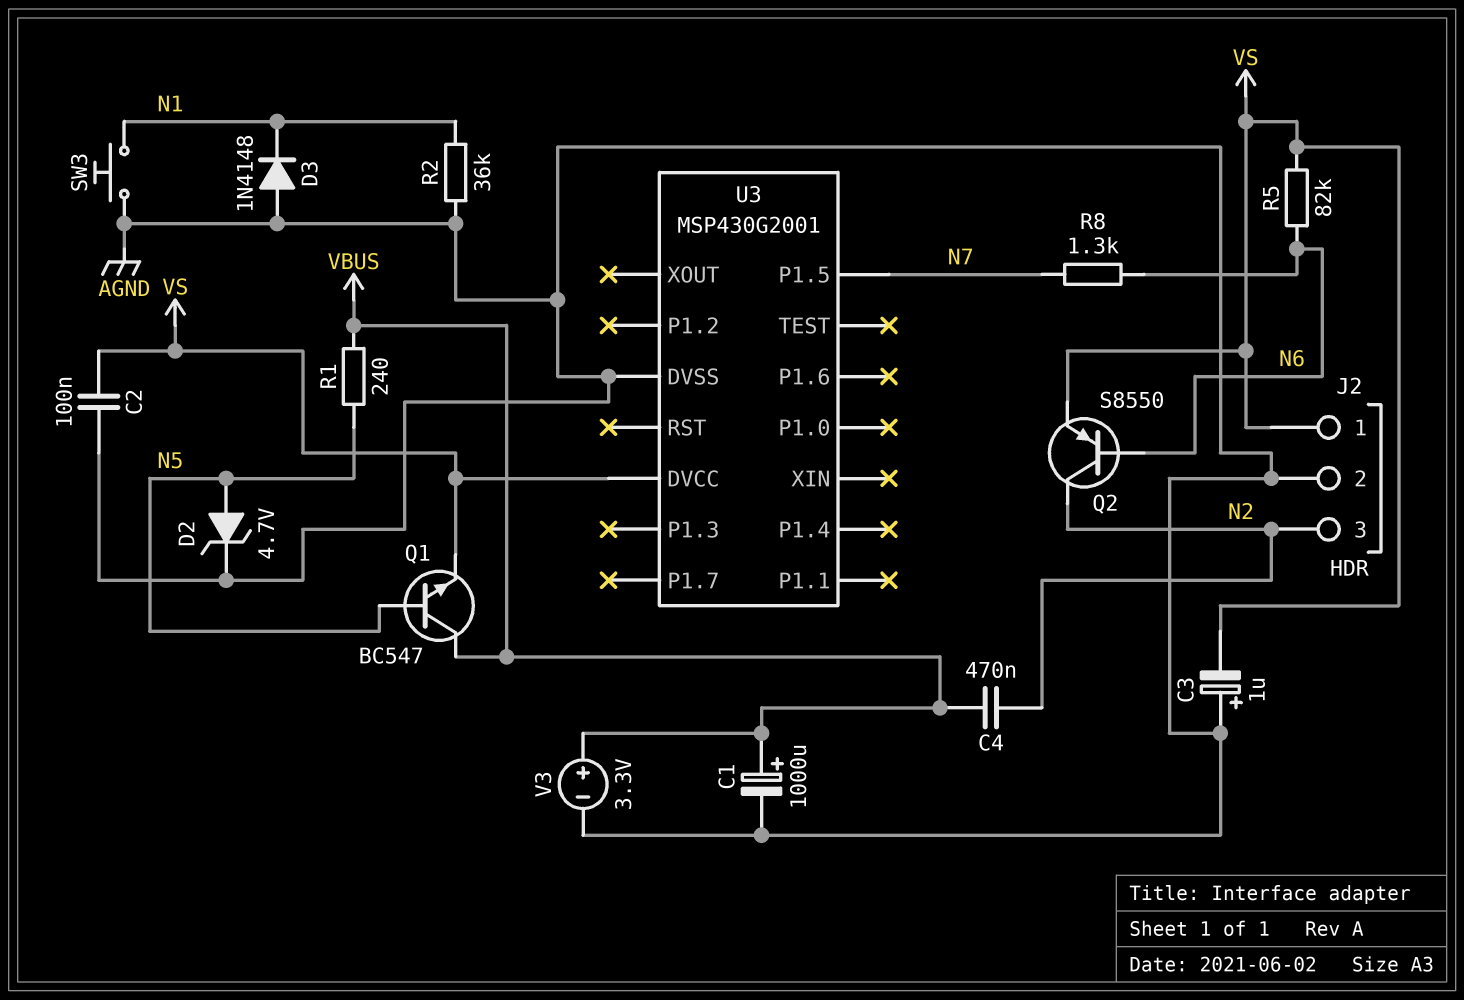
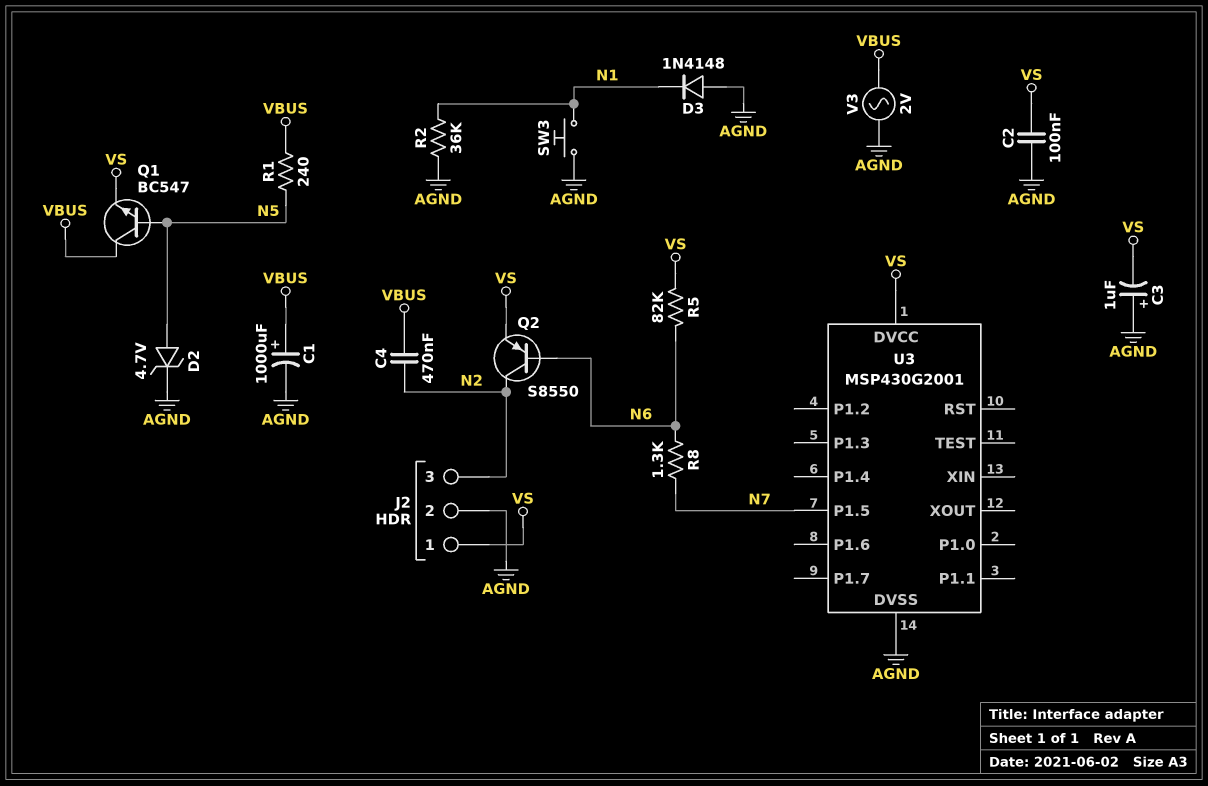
V3: 3.3V (plus VBUS, minus AGND) -> AC 2V (AGND, VBUS)

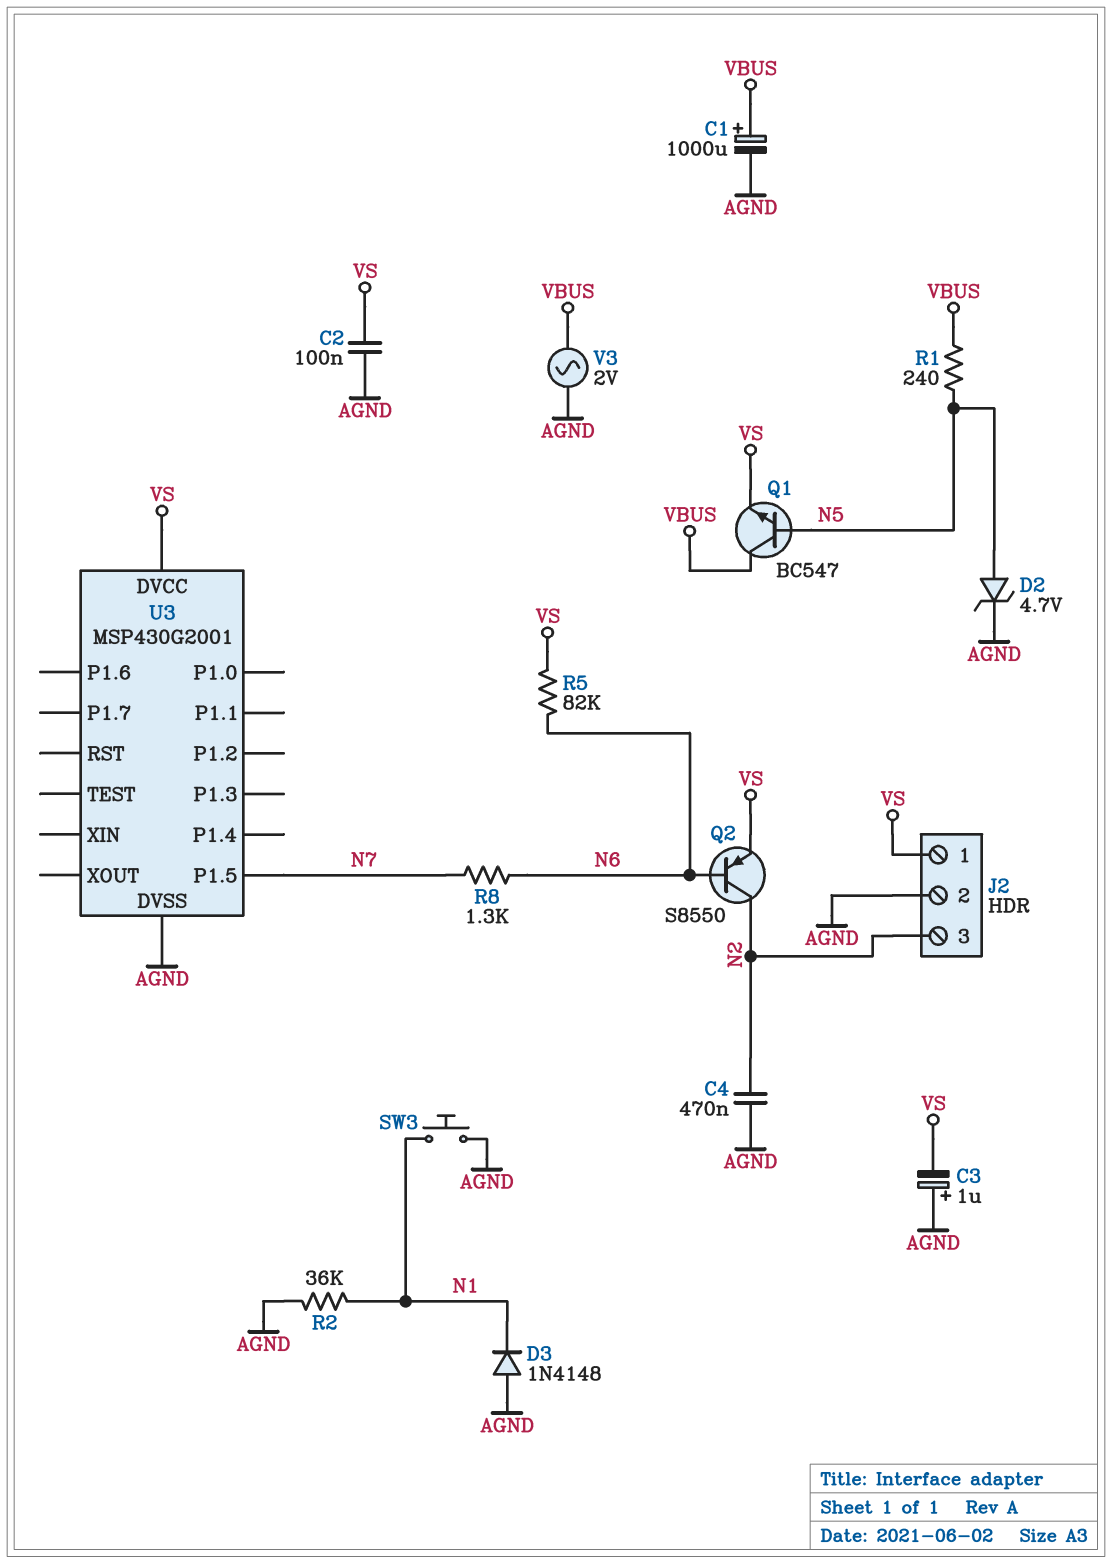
C4: 470nF (N2, VBUS) -> 470nF (AGND, N2)

